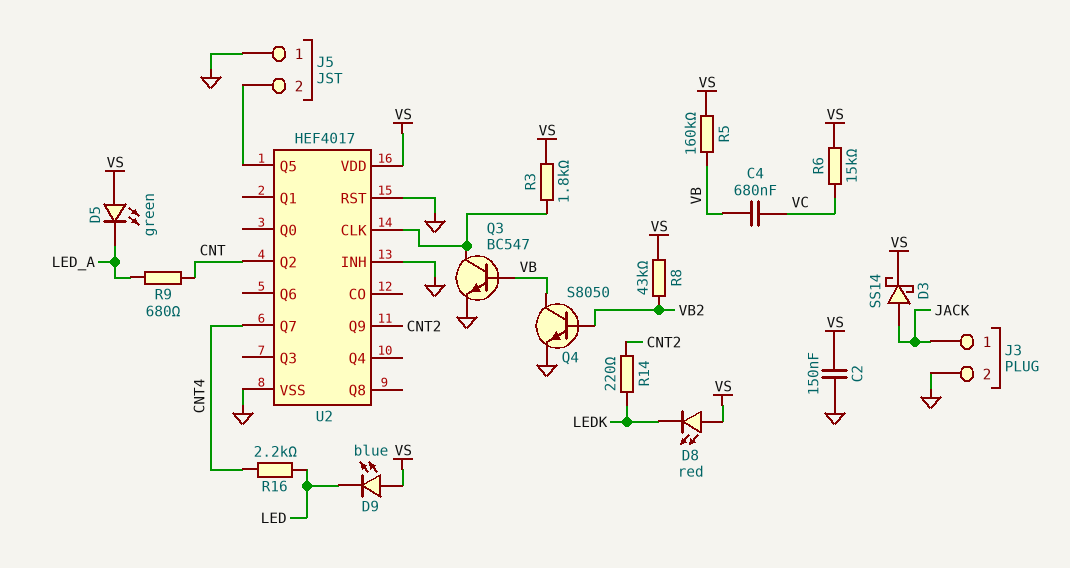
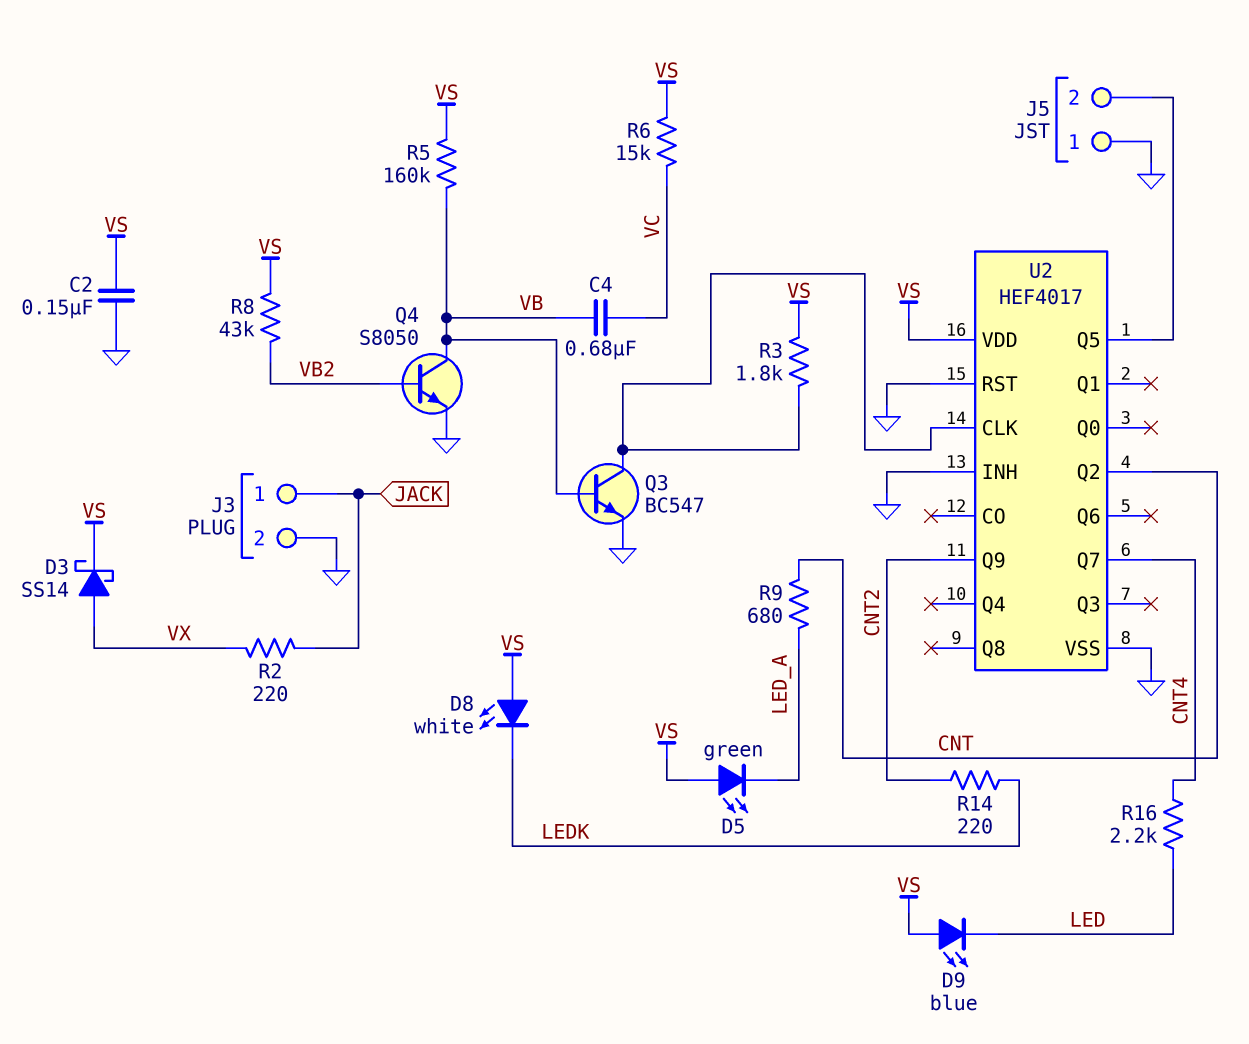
D3: schottky SS14 (A JACK, K VS) -> schottky SS14 (A VX, K VS)
D8: LED red (A VS, K LEDK) -> LED white (A VS, K LEDK)
R2: none -> 220 (JACK, VX)

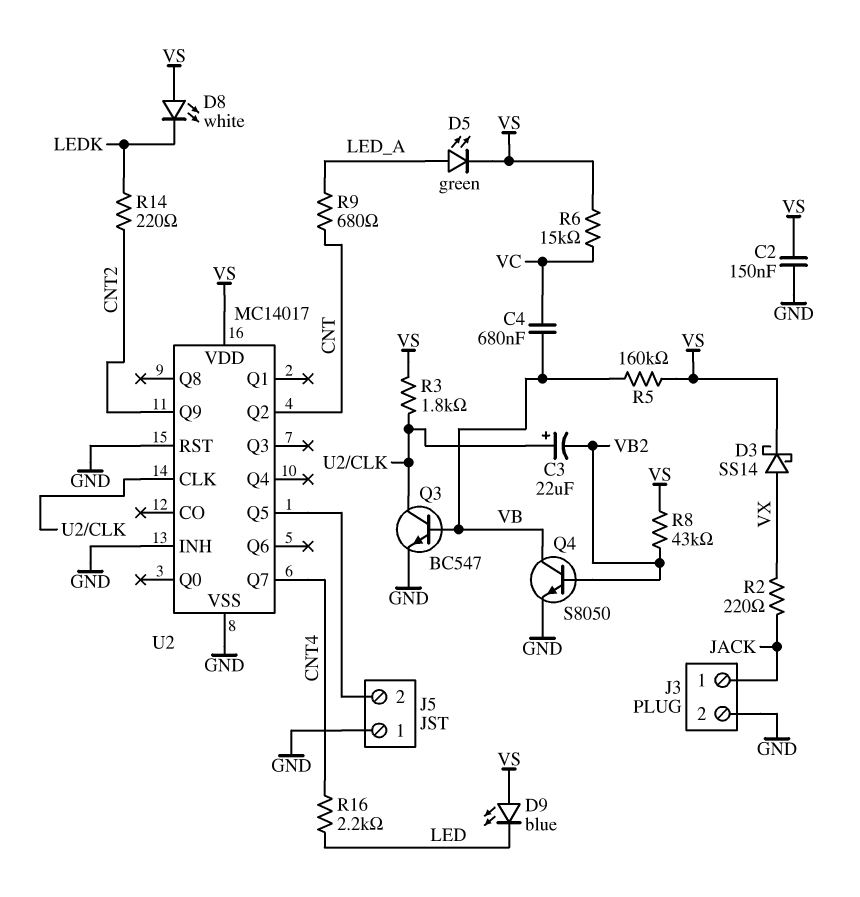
C3: none -> 22uF (plus U2/CLK, minus VB2)
D5: LED green (A VS, K LED_A) -> LED green (A LED_A, K VS)
U2: HEF4017 -> MC14017

